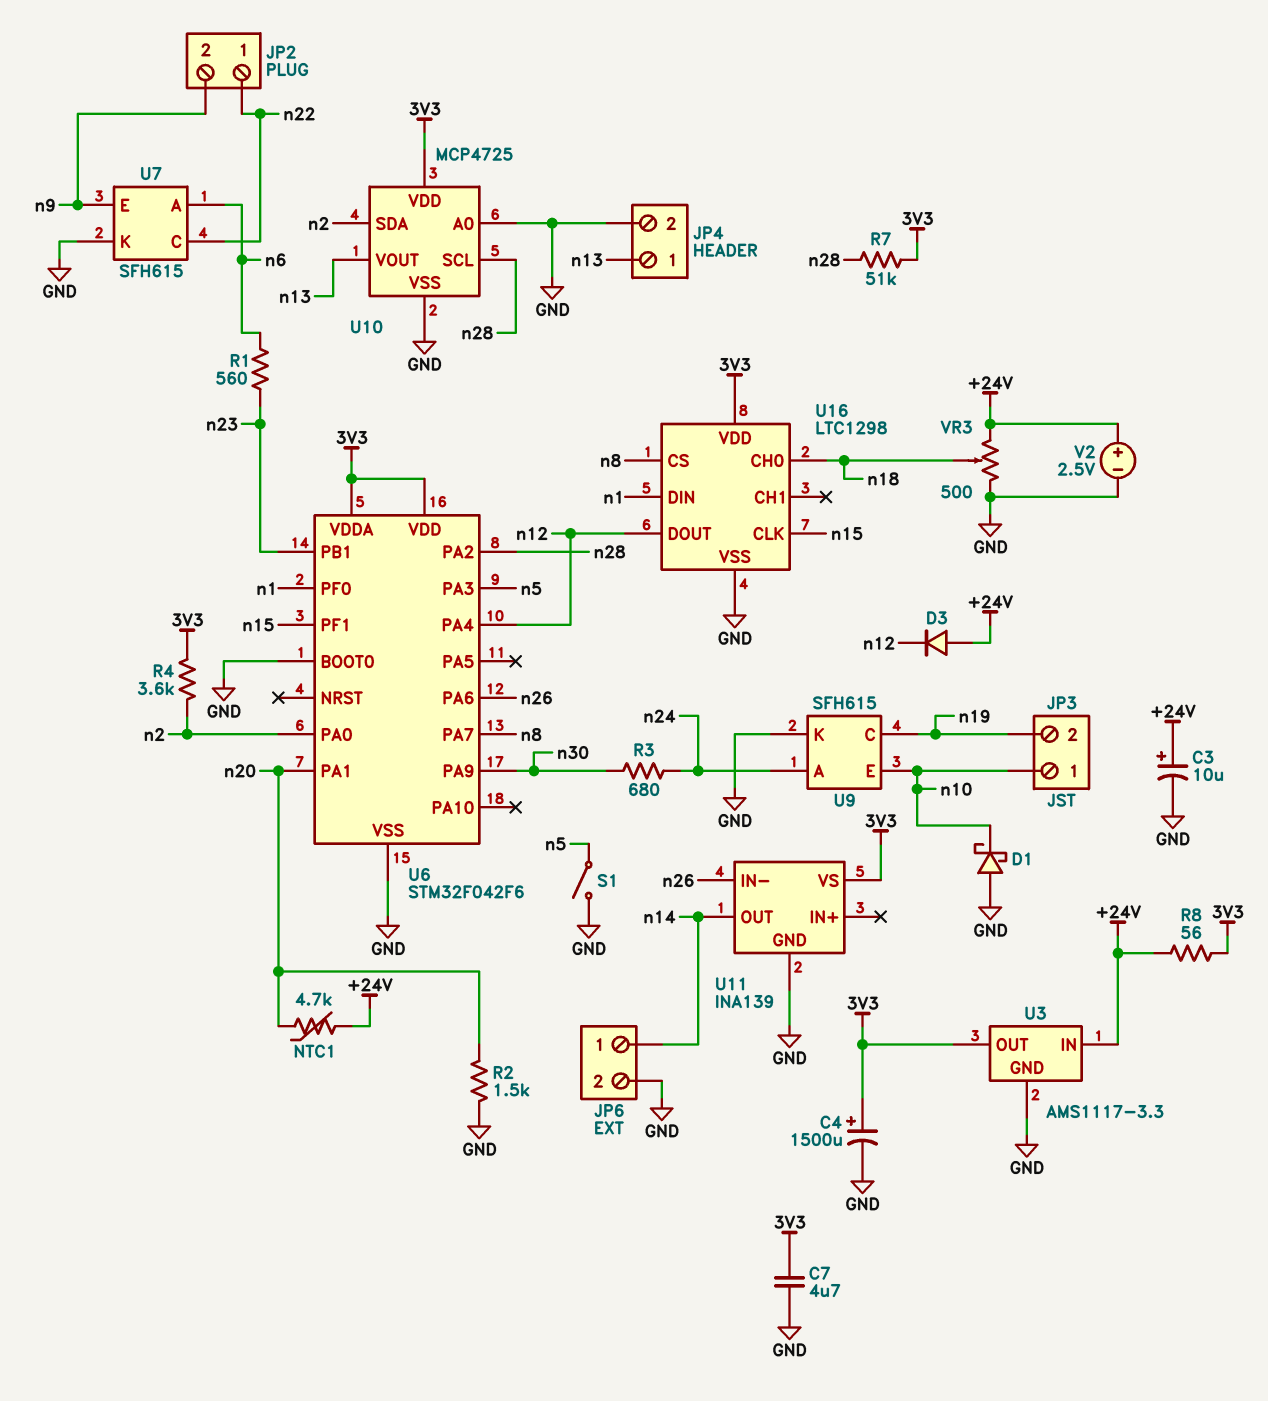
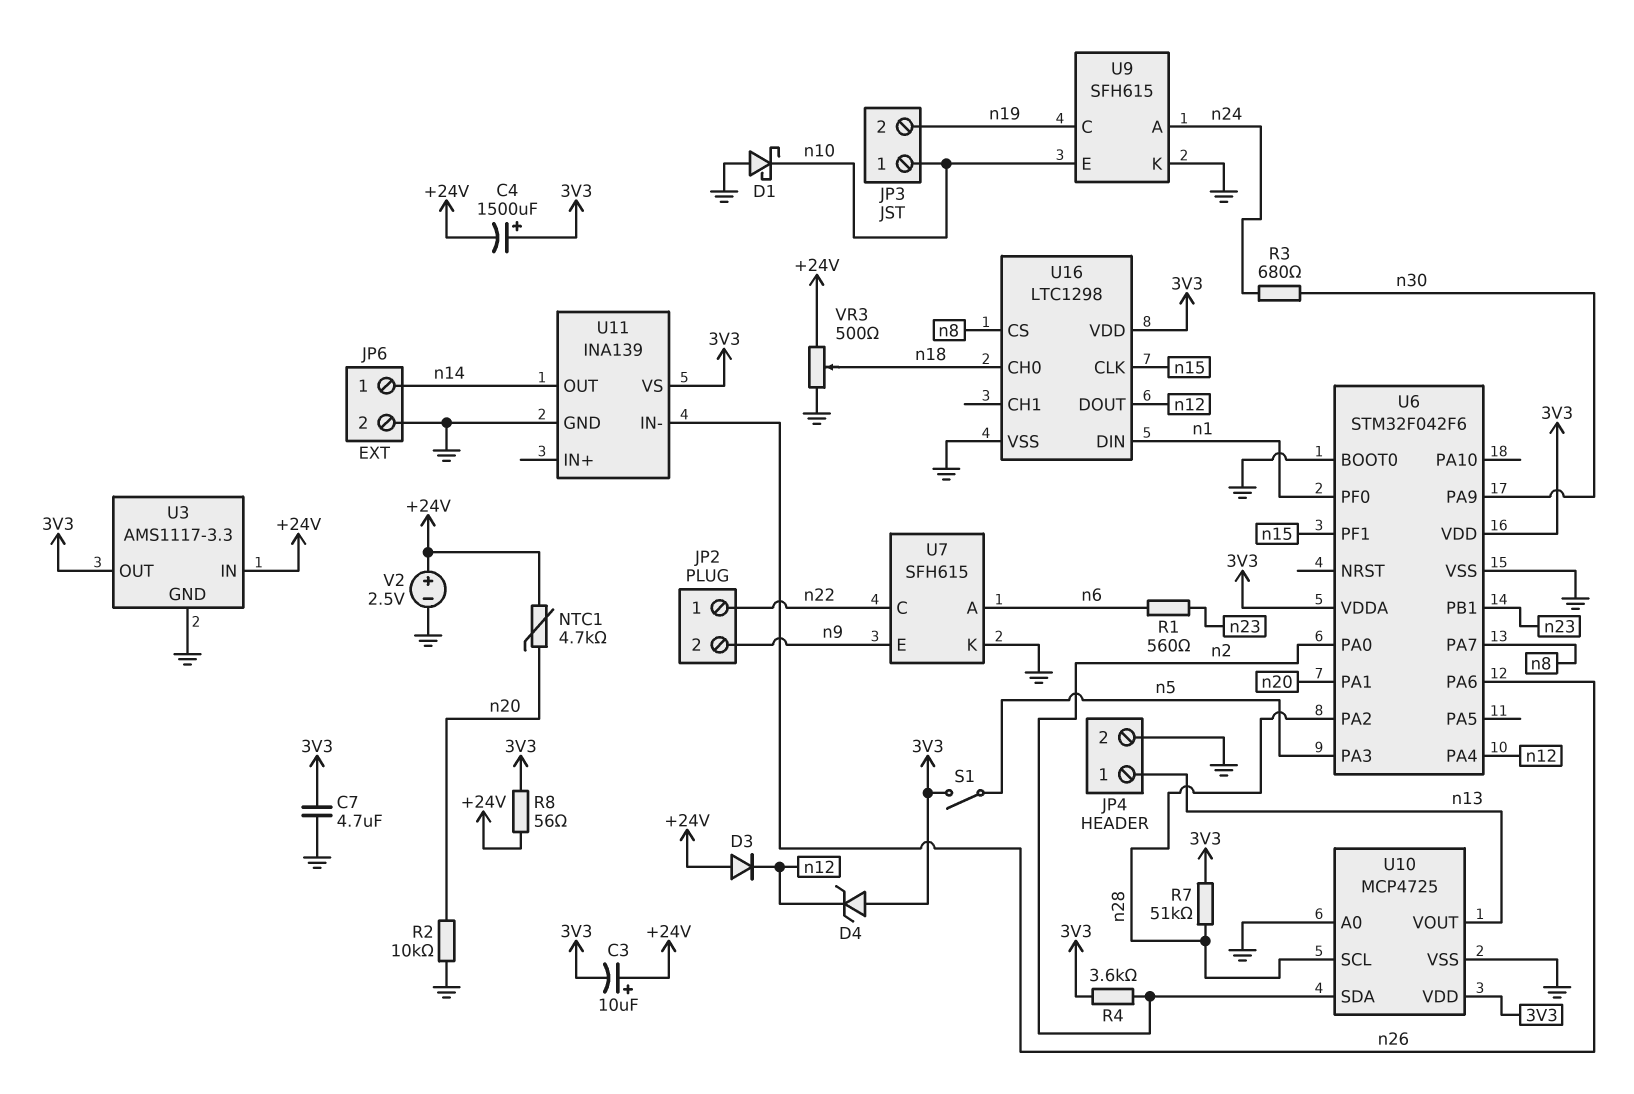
C3: 10uF (plus +24V, minus GND) -> 10uF (plus +24V, minus 3V3)
C4: 1500uF (plus 3V3, minus GND) -> 1500uF (plus 3V3, minus +24V)
D4: none -> zener (A 3V3, K n12)
R2: 1.5k (GND, n20) -> 10k (GND, n20)
S1: switch (GND, n5) -> switch (3V3, n5)

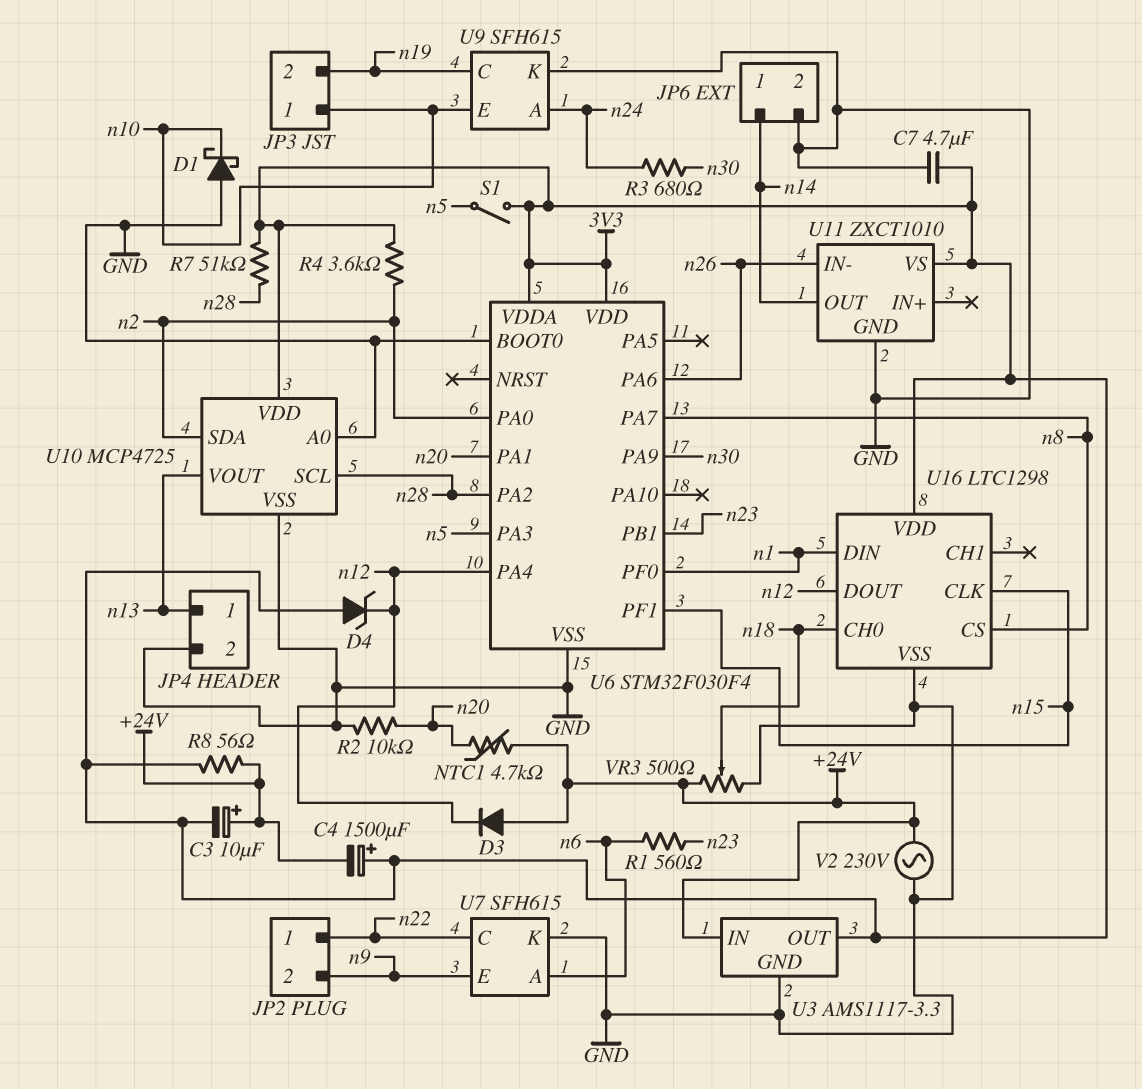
U6: STM32F042F6 -> STM32F030F4
U11: INA139 -> ZXCT1010
V2: 2.5V (plus +24V, minus GND) -> AC 230V (+24V, GND)

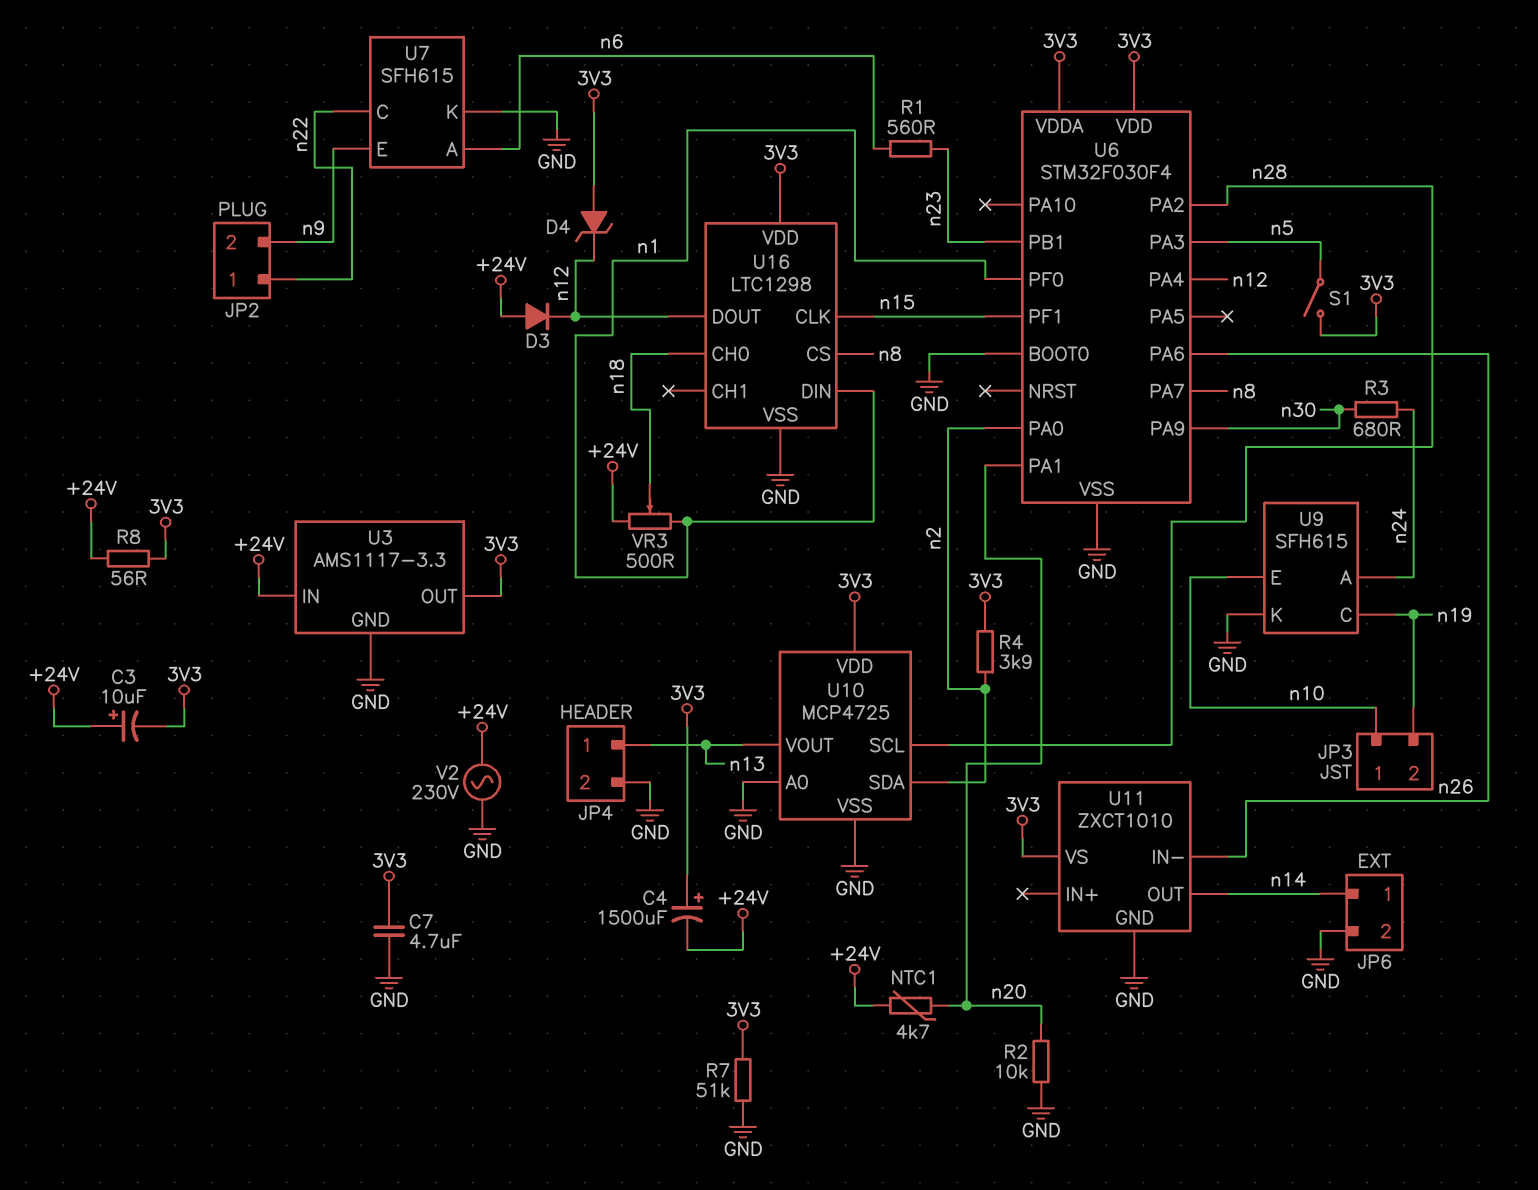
D1: schottky (A GND, K n10) -> none
R4: 3.6k (3V3, n2) -> 3.9k (3V3, n2)
R7: 51k (3V3, n28) -> 51k (3V3, GND)
VR3: 500 (+24V, GND, wiper n18) -> 500 (+24V, n1, wiper n18)

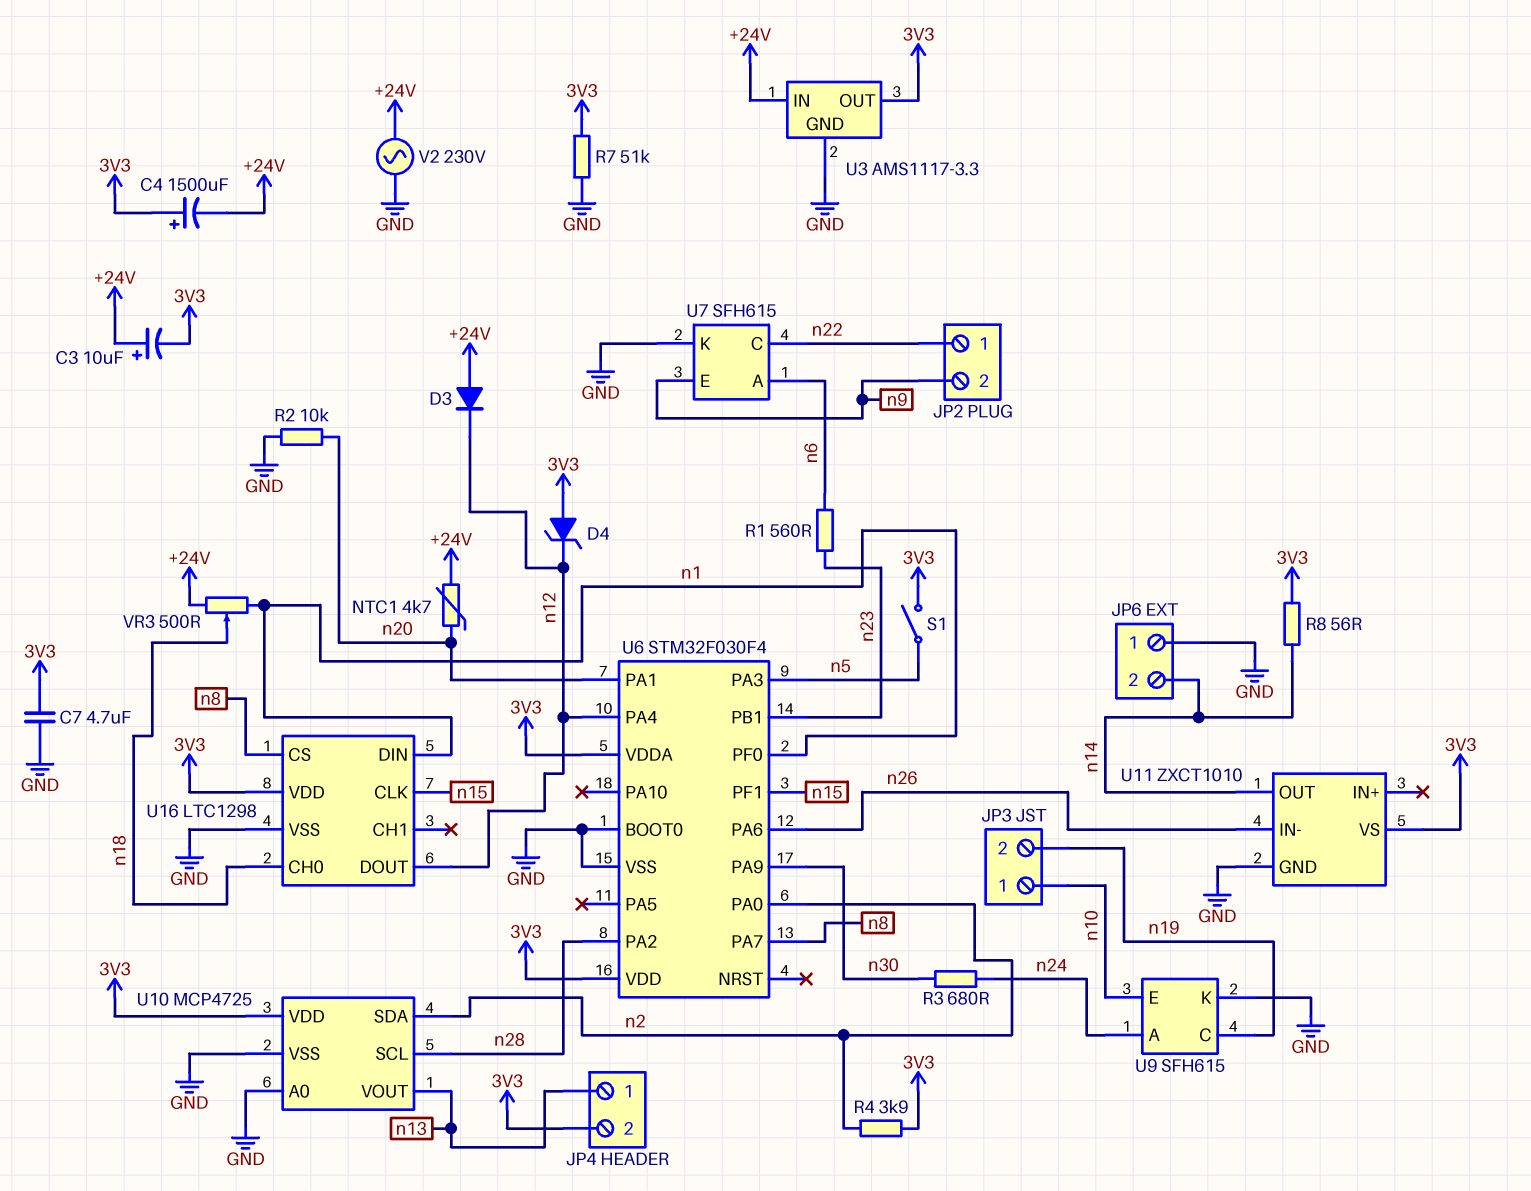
JP4 pin 2: GND -> 3V3
JP6 pin 1: n14 -> GND
JP6 pin 2: GND -> n14
R8: 56 (+24V, 3V3) -> 56 (3V3, n14)

